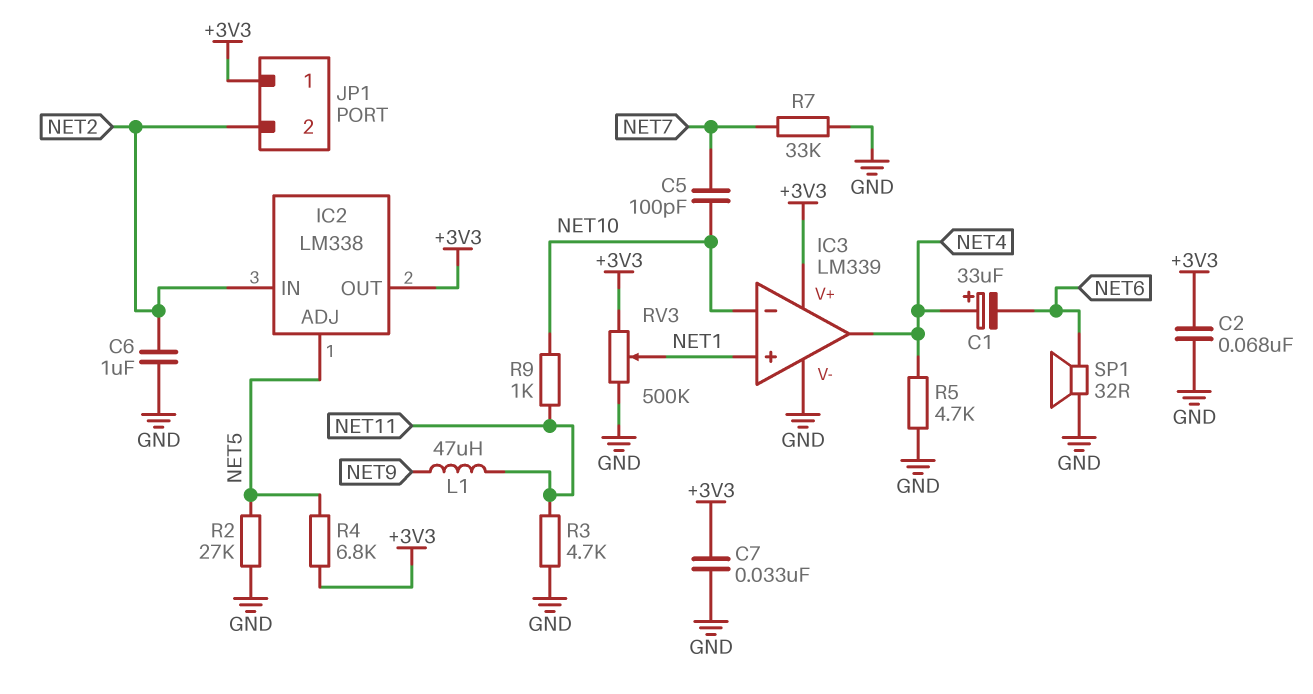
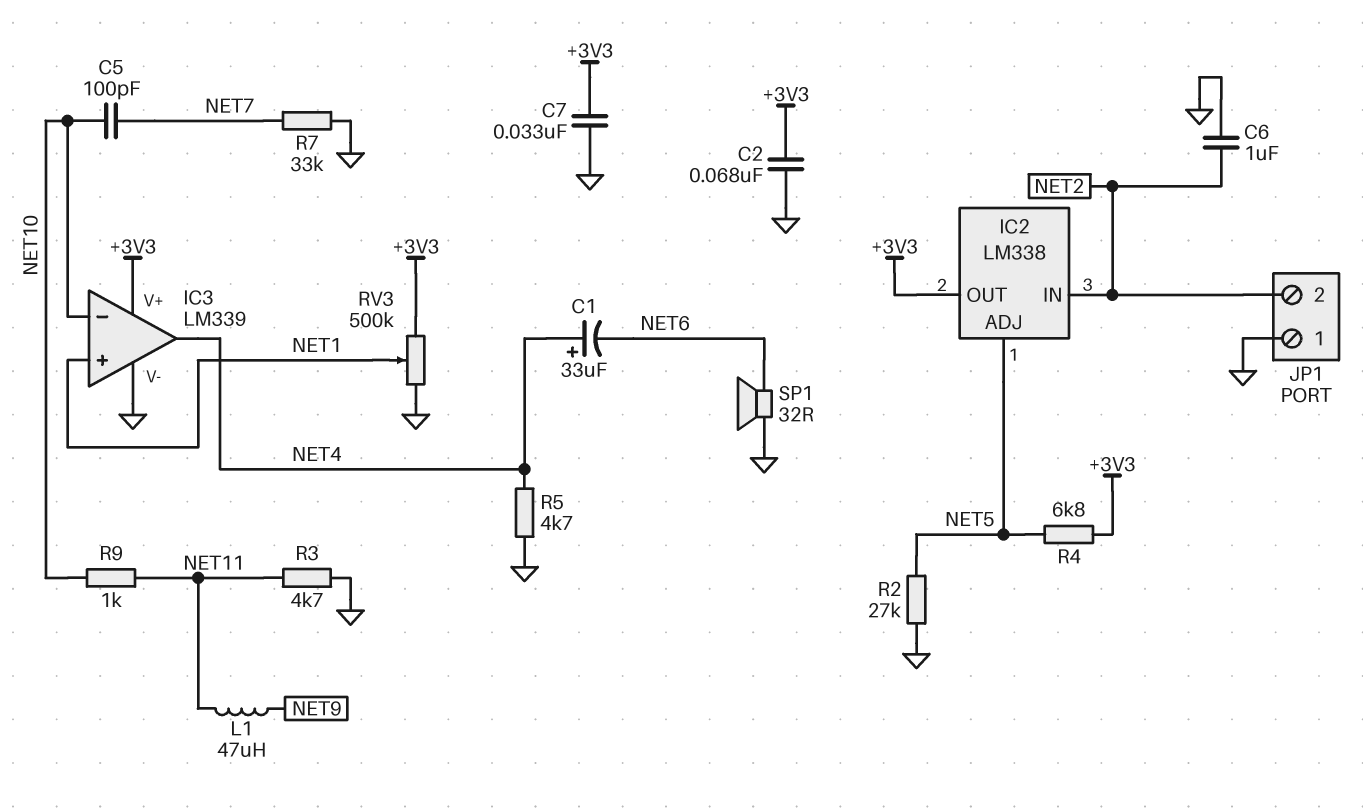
JP1 pin 1: +3V3 -> GND

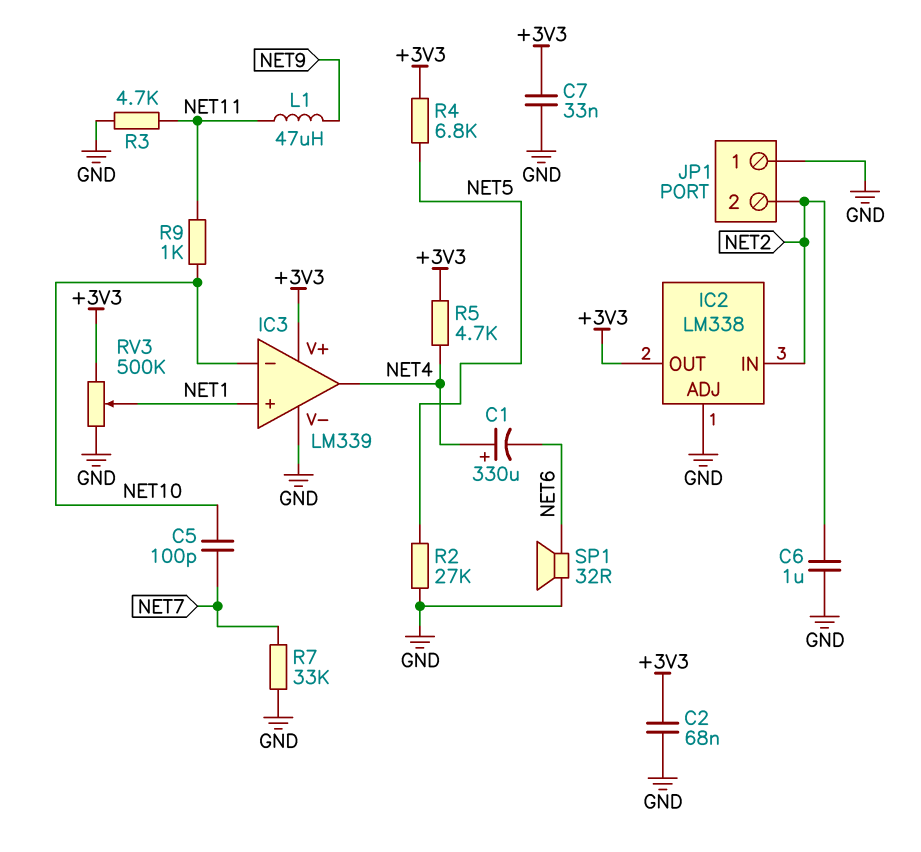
C1: 33uF (plus NET4, minus NET6) -> 330uF (plus NET4, minus NET6)
IC2 pin ADJ: NET5 -> GND
R5: 4.7k (GND, NET4) -> 4.7k (+3V3, NET4)

